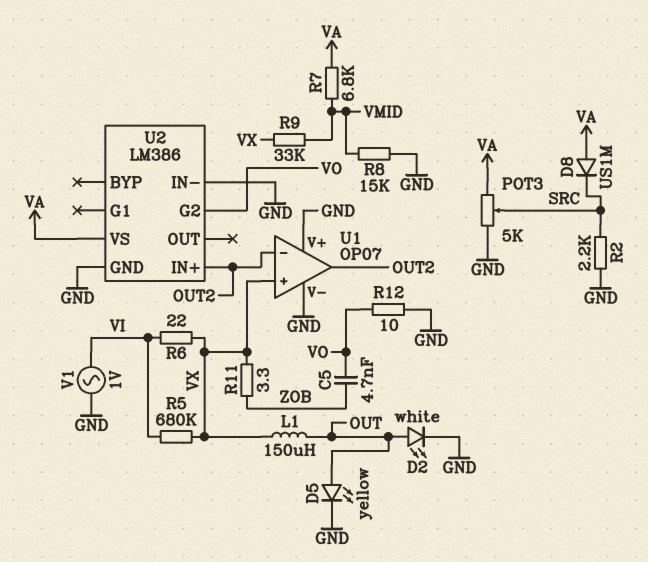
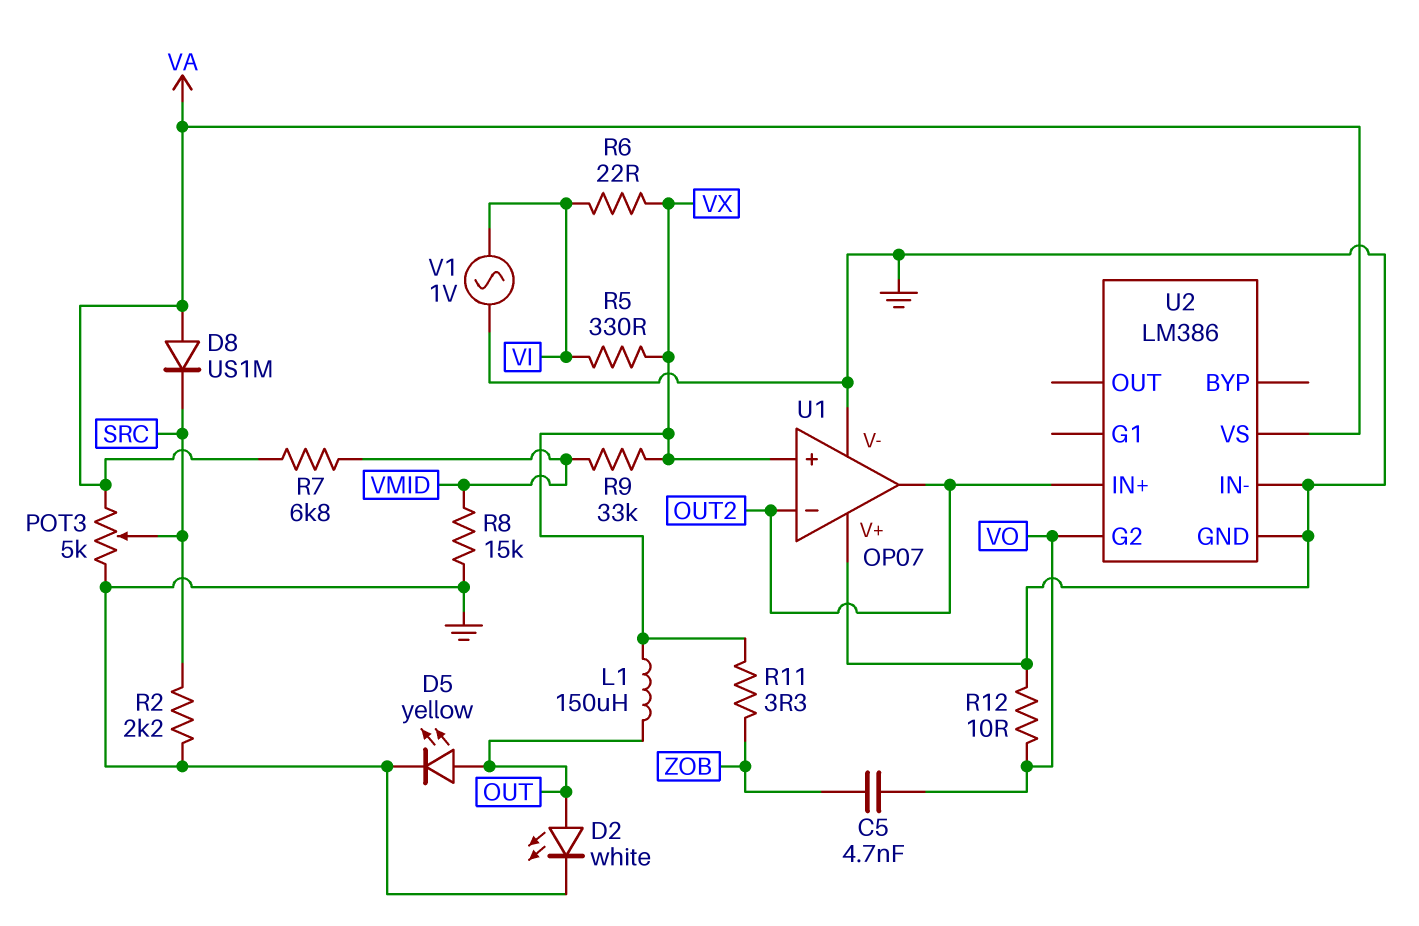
R5: 680k (VI, VX) -> 330 (VI, VX)

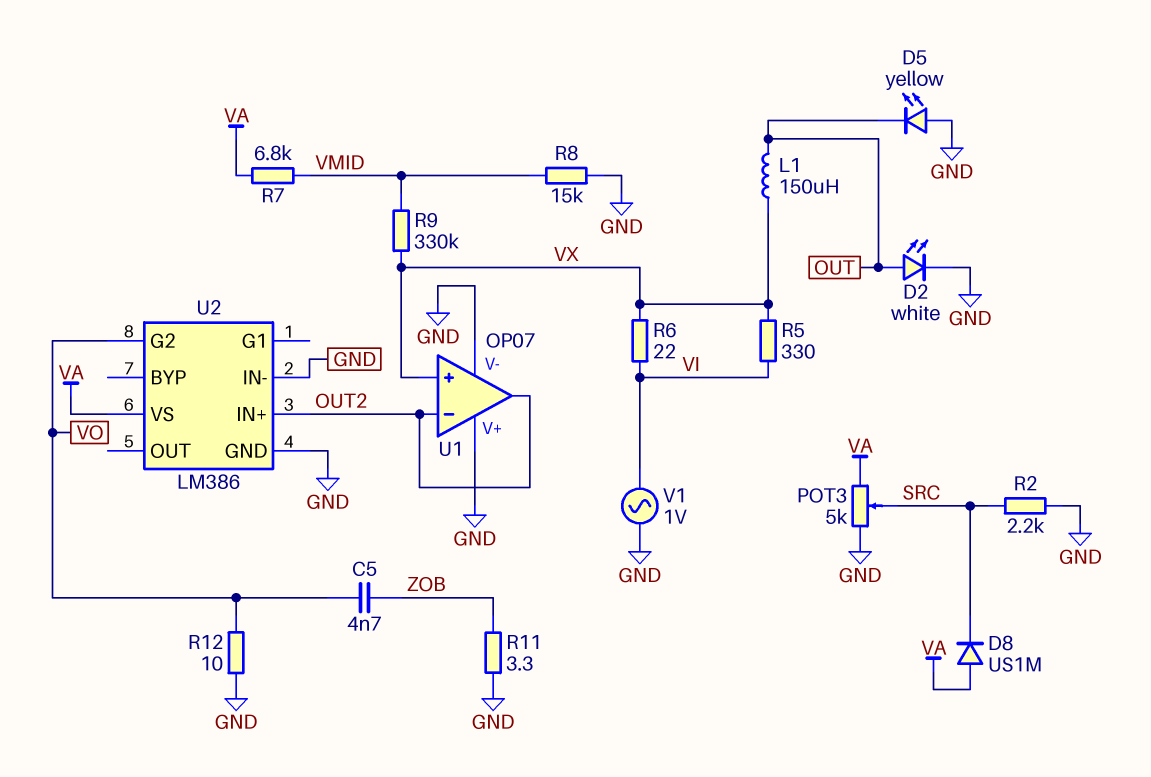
D5: LED yellow (A OUT, K GND) -> LED yellow (A GND, K OUT)
R9: 33k (VMID, VX) -> 330k (VMID, VX)
R11: 3.3 (VX, ZOB) -> 3.3 (GND, ZOB)

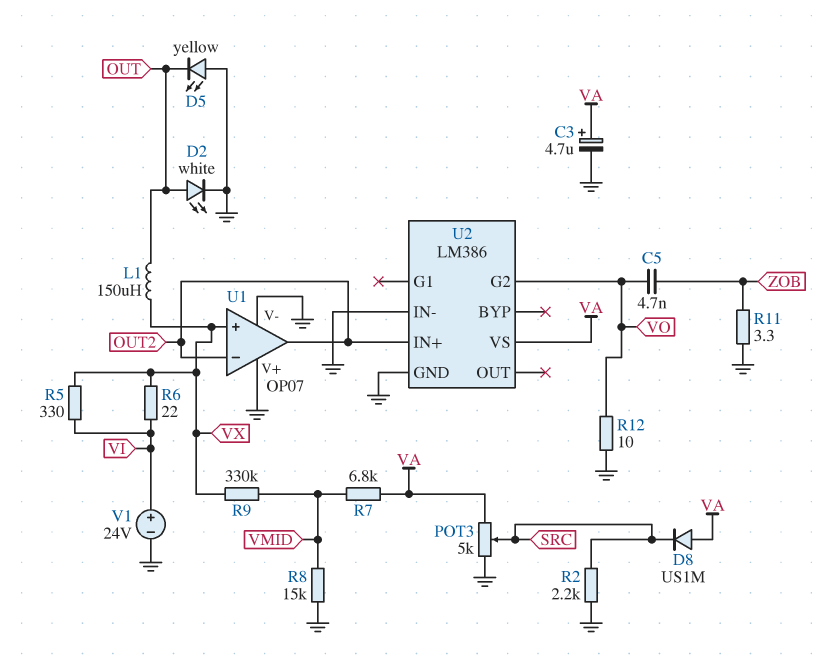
C3: none -> 4.7uF (plus VA, minus GND)
V1: AC 1V (GND, VI) -> 24V (plus VI, minus GND)

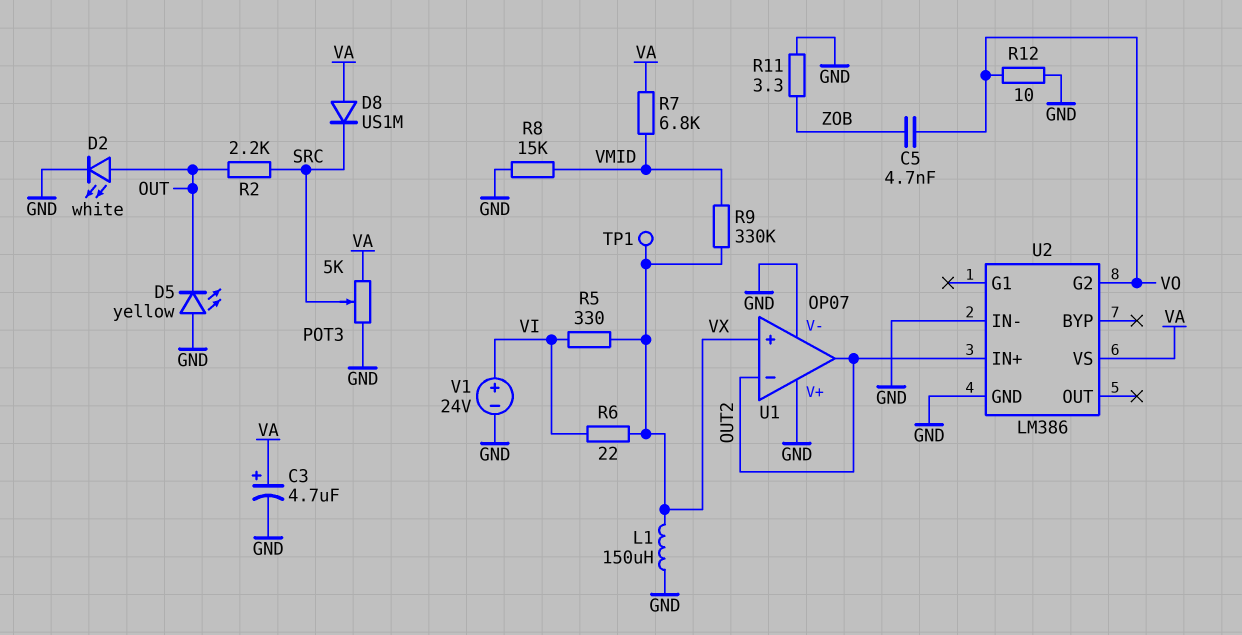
L1: 150uH (OUT, VX) -> 150uH (GND, VX)
R2: 2.2k (GND, SRC) -> 2.2k (OUT, SRC)
TP1: none -> test point (VX)

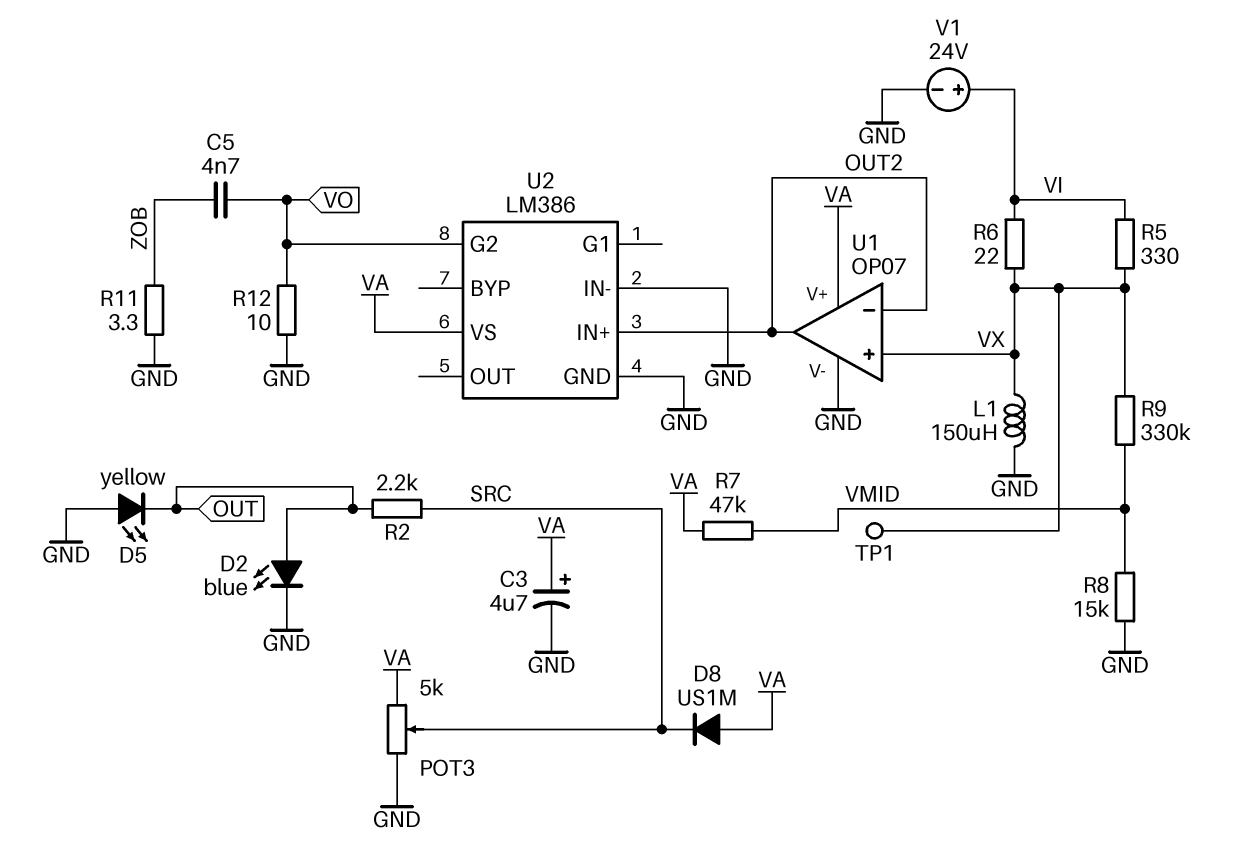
D2: LED white (A OUT, K GND) -> LED blue (A OUT, K GND)
R7: 6.8k (VA, VMID) -> 47k (VA, VMID)
U1 pin V+: GND -> VA

